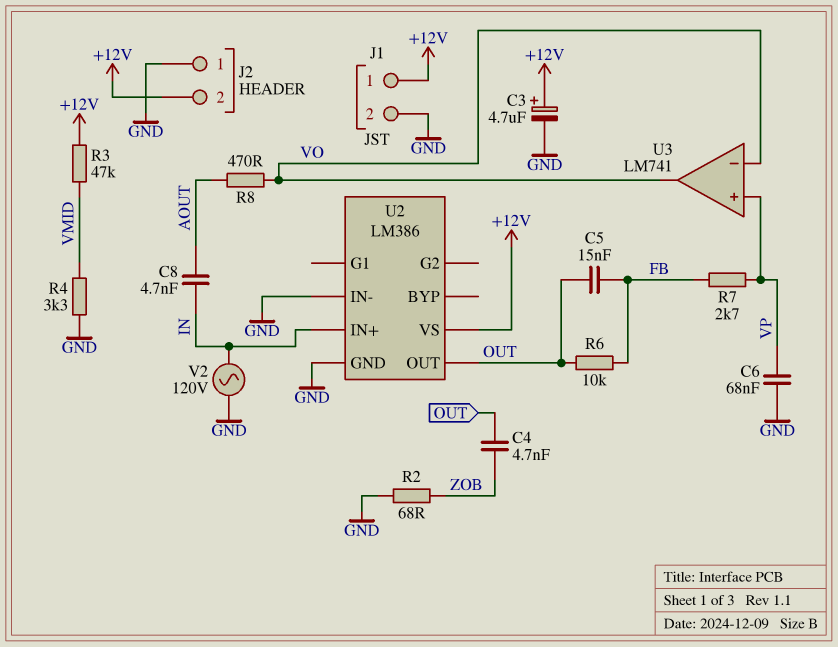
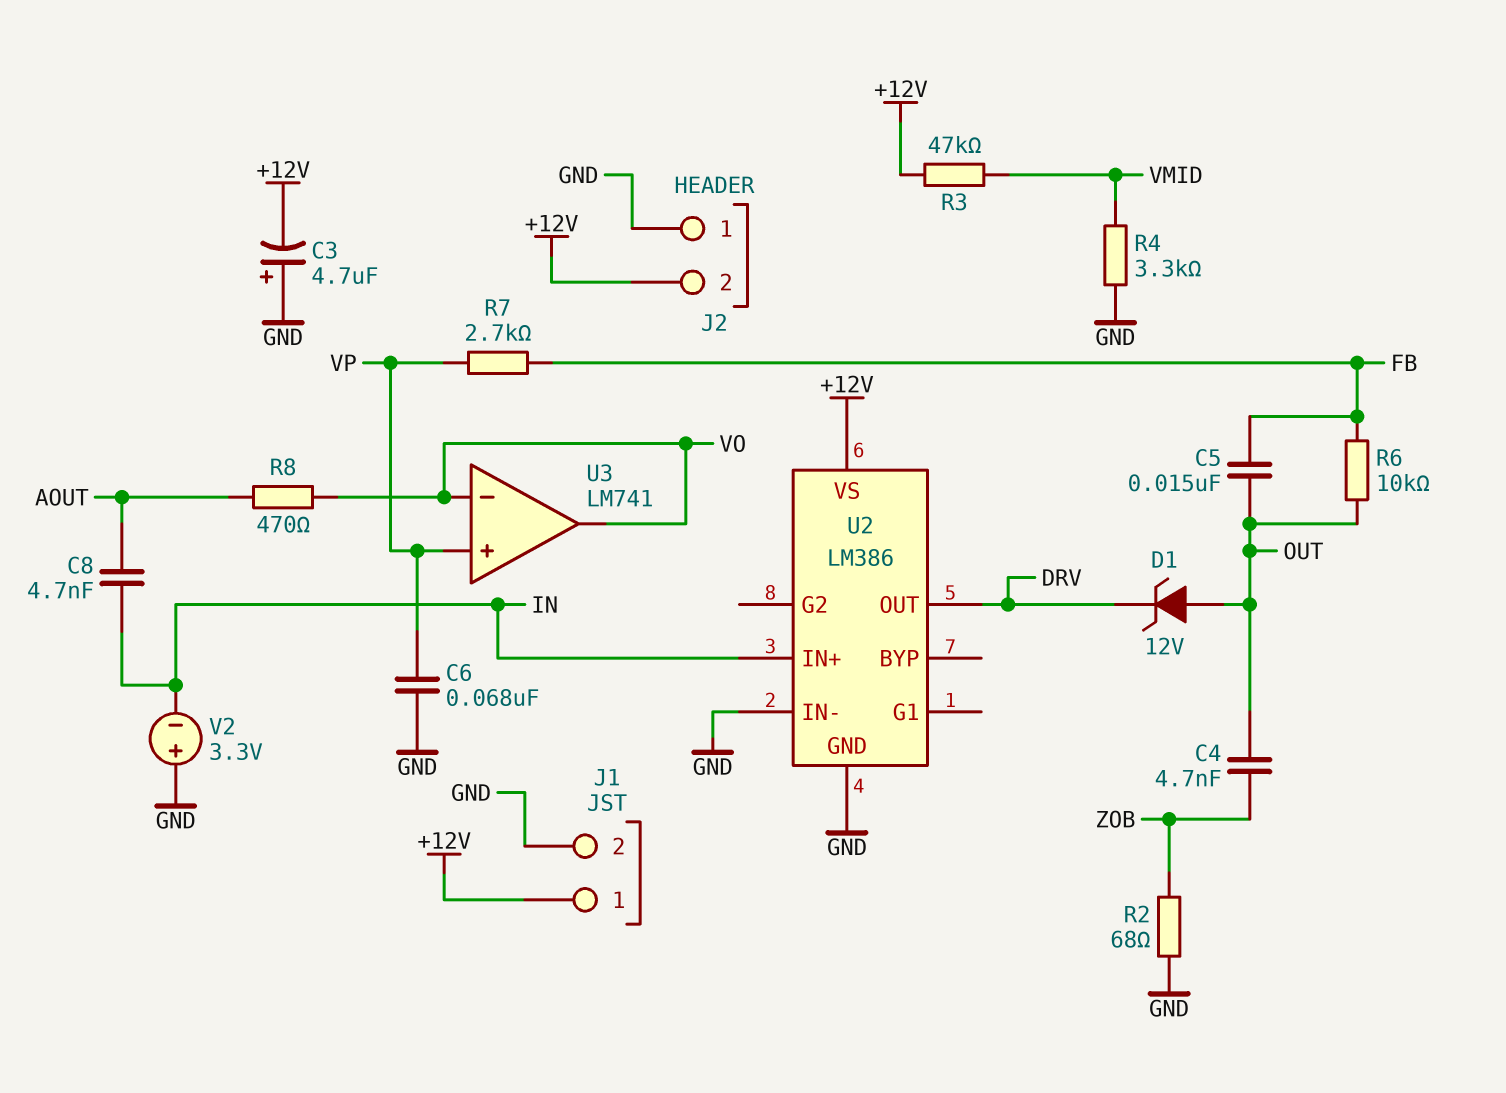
C3: 4.7uF (plus +12V, minus GND) -> 4.7uF (plus GND, minus +12V)
D1: none -> zener 12V (A OUT, K DRV)
U2 pin OUT: OUT -> DRV
V2: AC 120V (GND, IN) -> 3.3V (plus GND, minus IN)

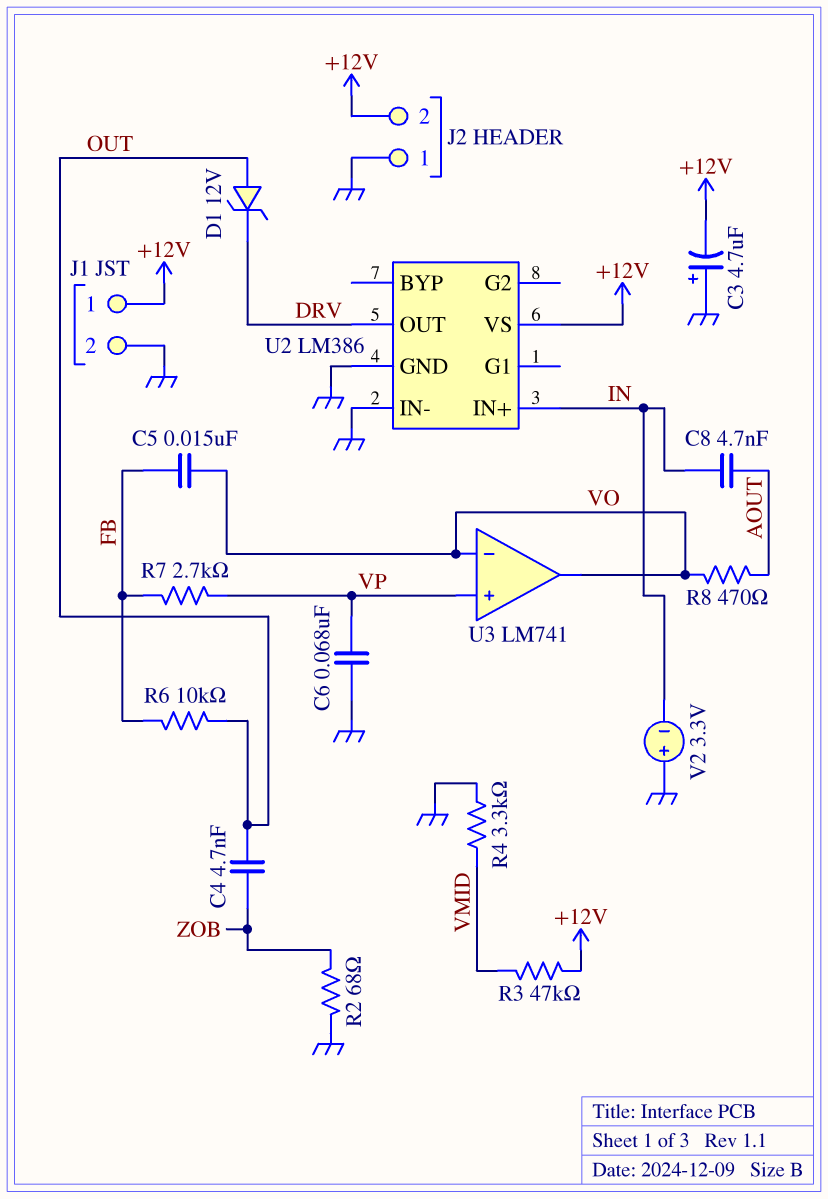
C5: 15nF (FB, OUT) -> 15nF (FB, VO)

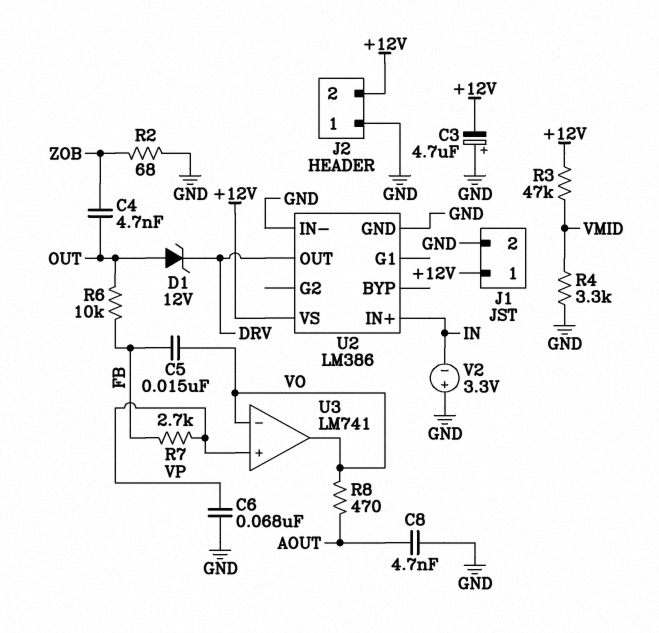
C8: 4.7nF (AOUT, IN) -> 4.7nF (AOUT, GND)

